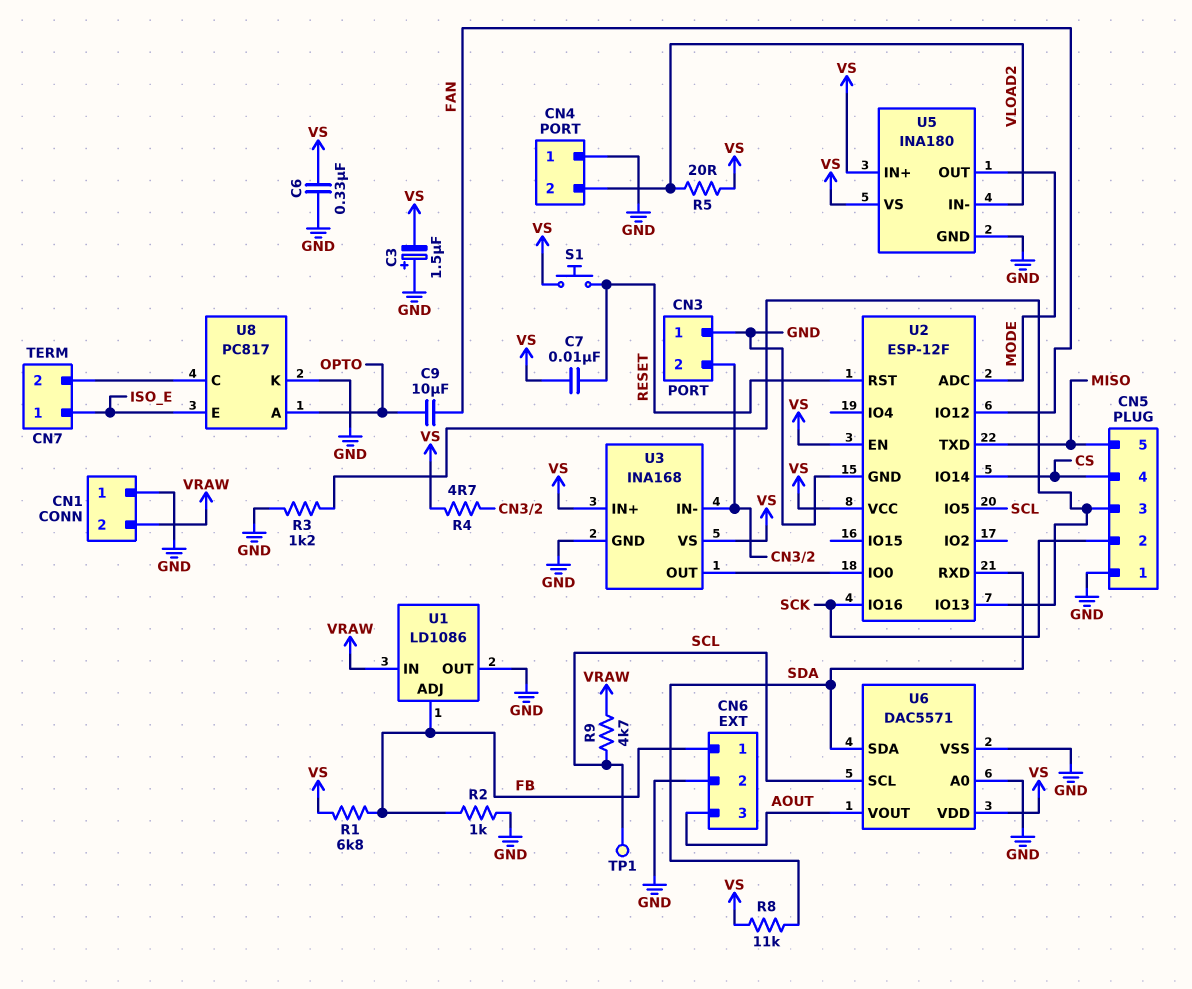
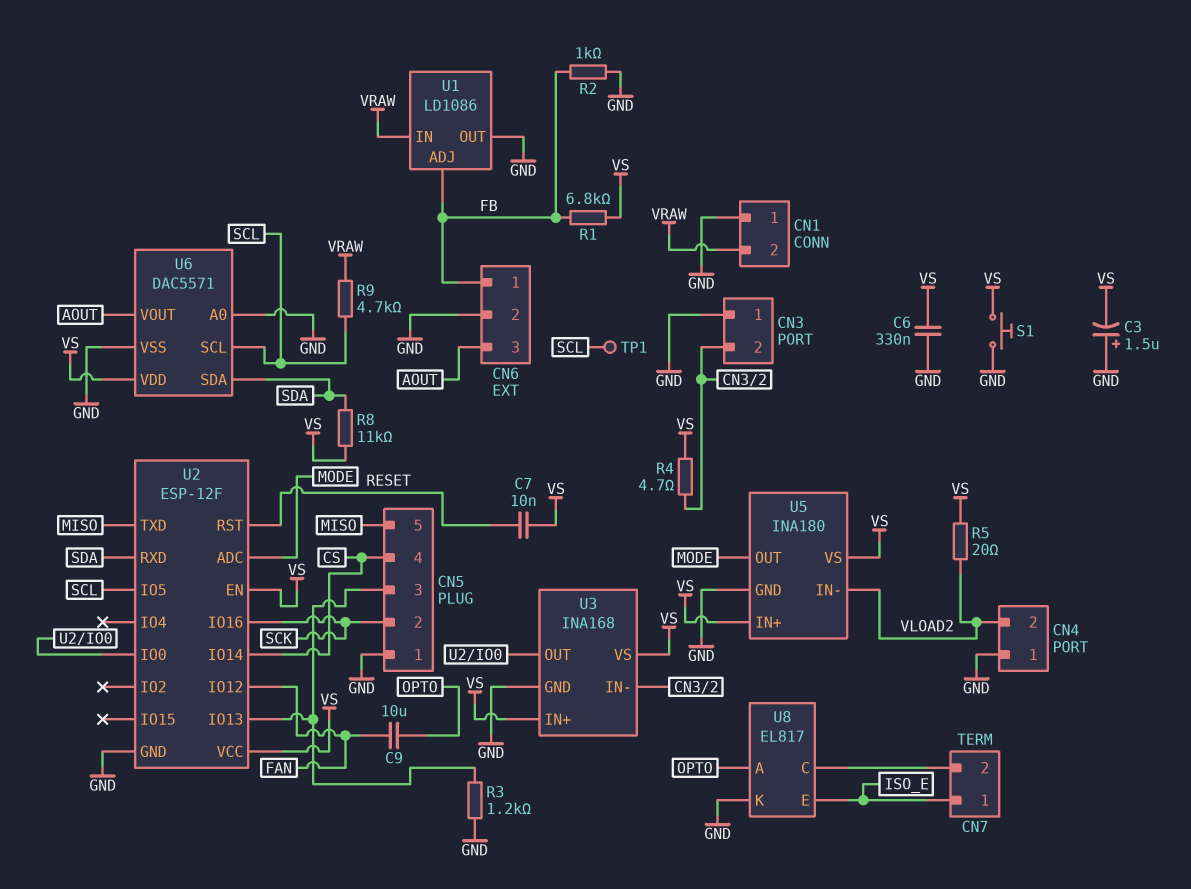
S1: button (RESET, VS) -> button (GND, VS)
U8: PC817 -> EL817

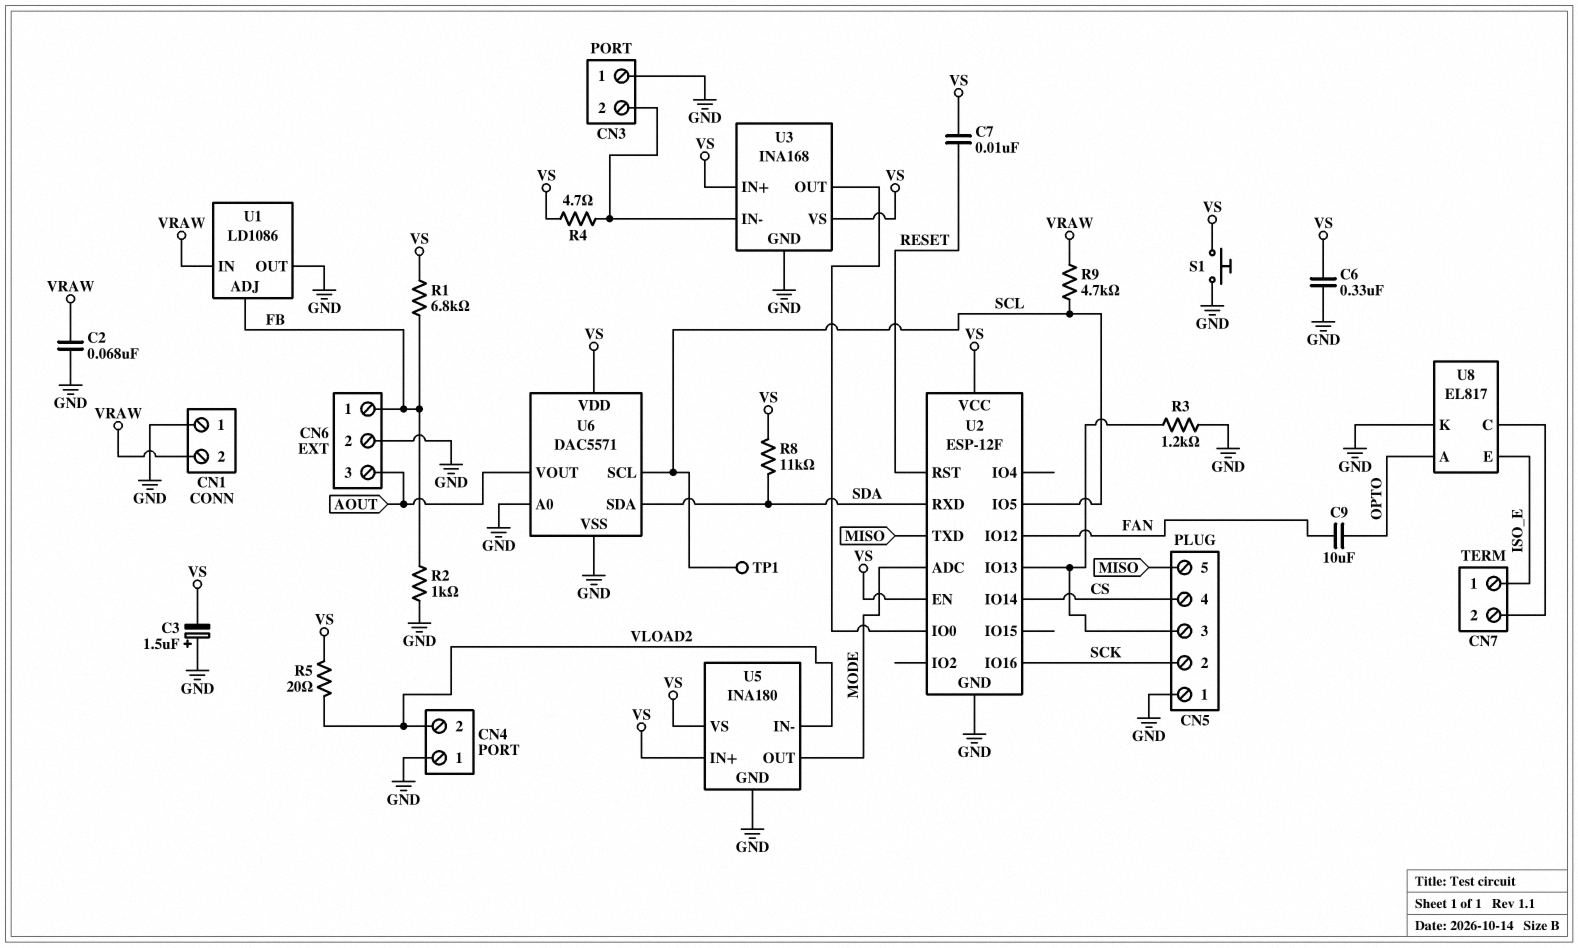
C2: none -> 68nF (GND, VRAW)

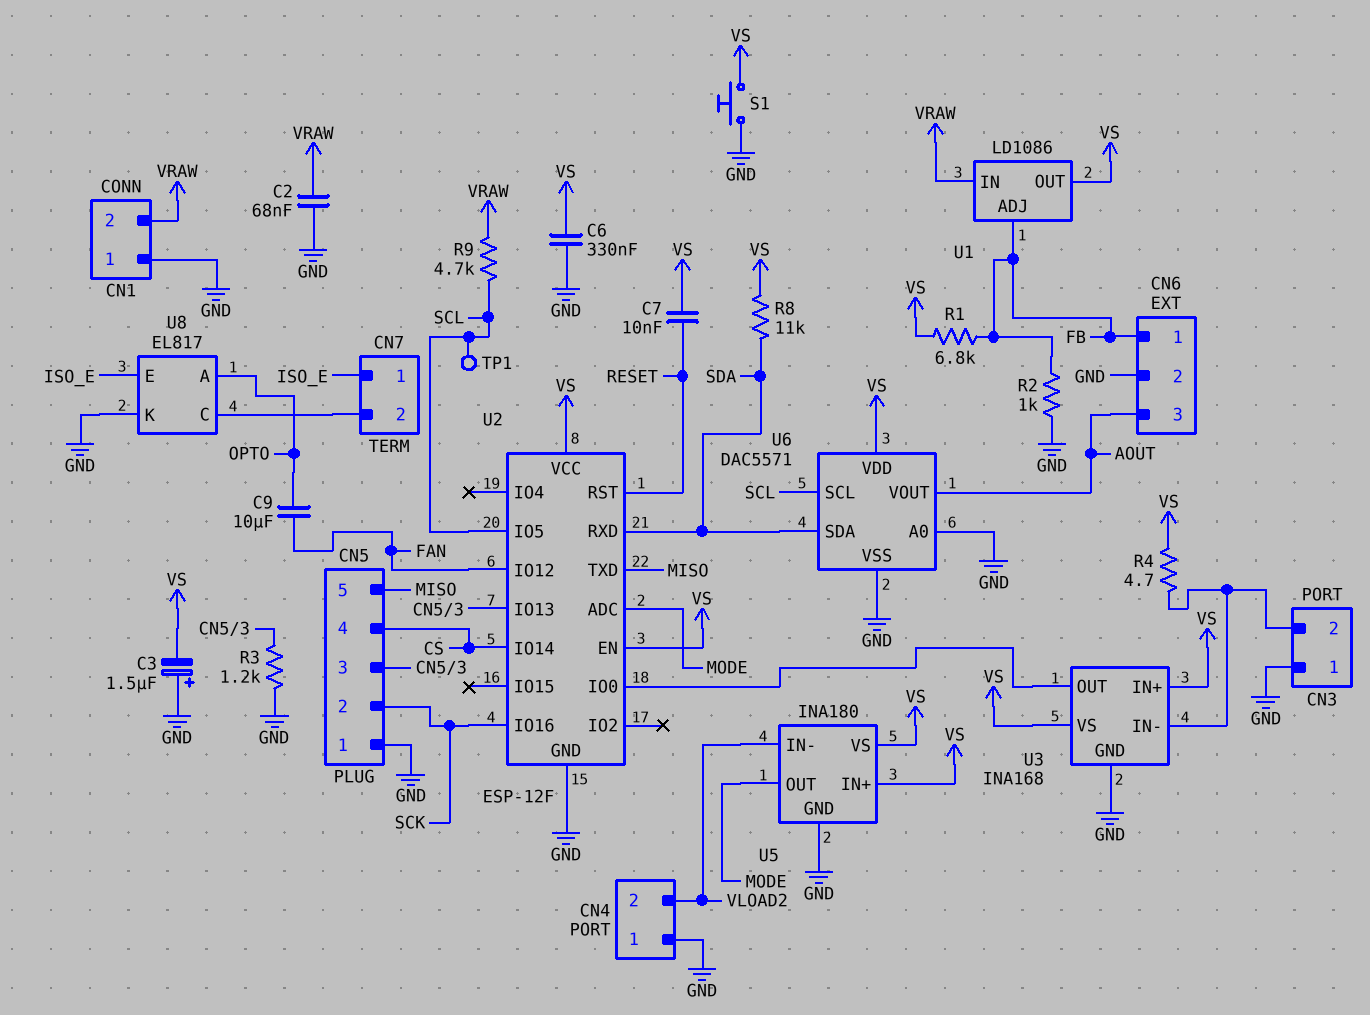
R5: 20 (VLOAD2, VS) -> none
U1 pin OUT: GND -> VS

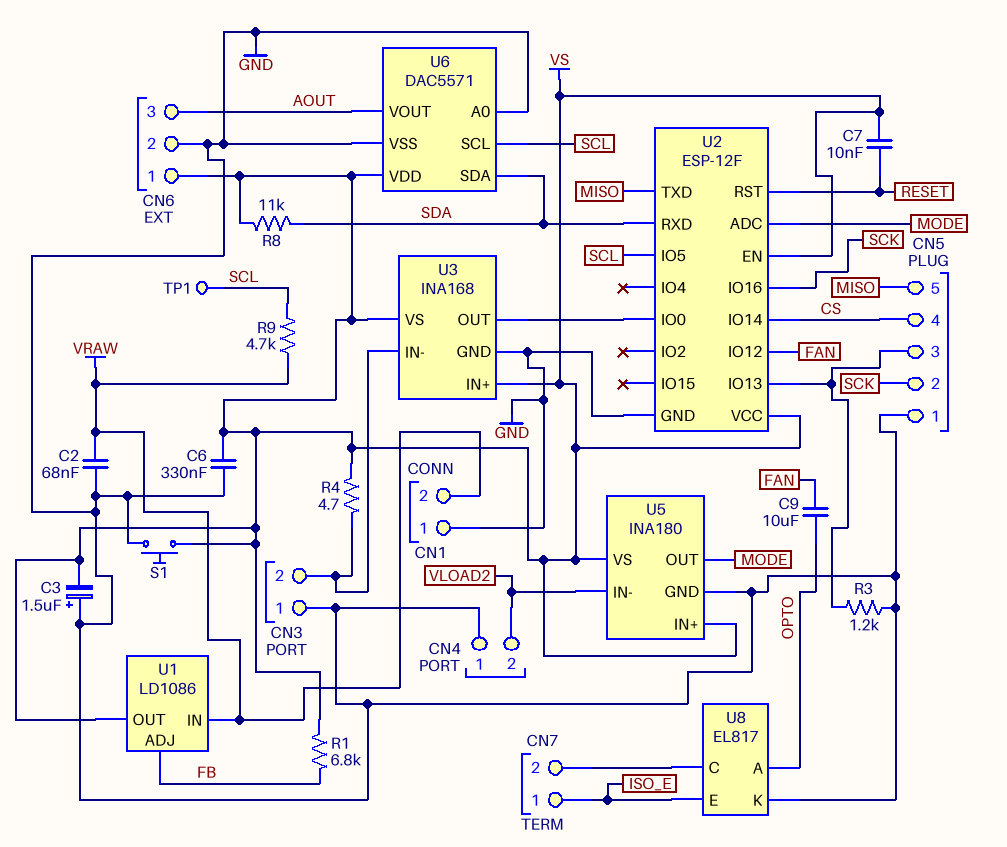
CN6 pin 1: FB -> VS
R2: 1k (FB, GND) -> none

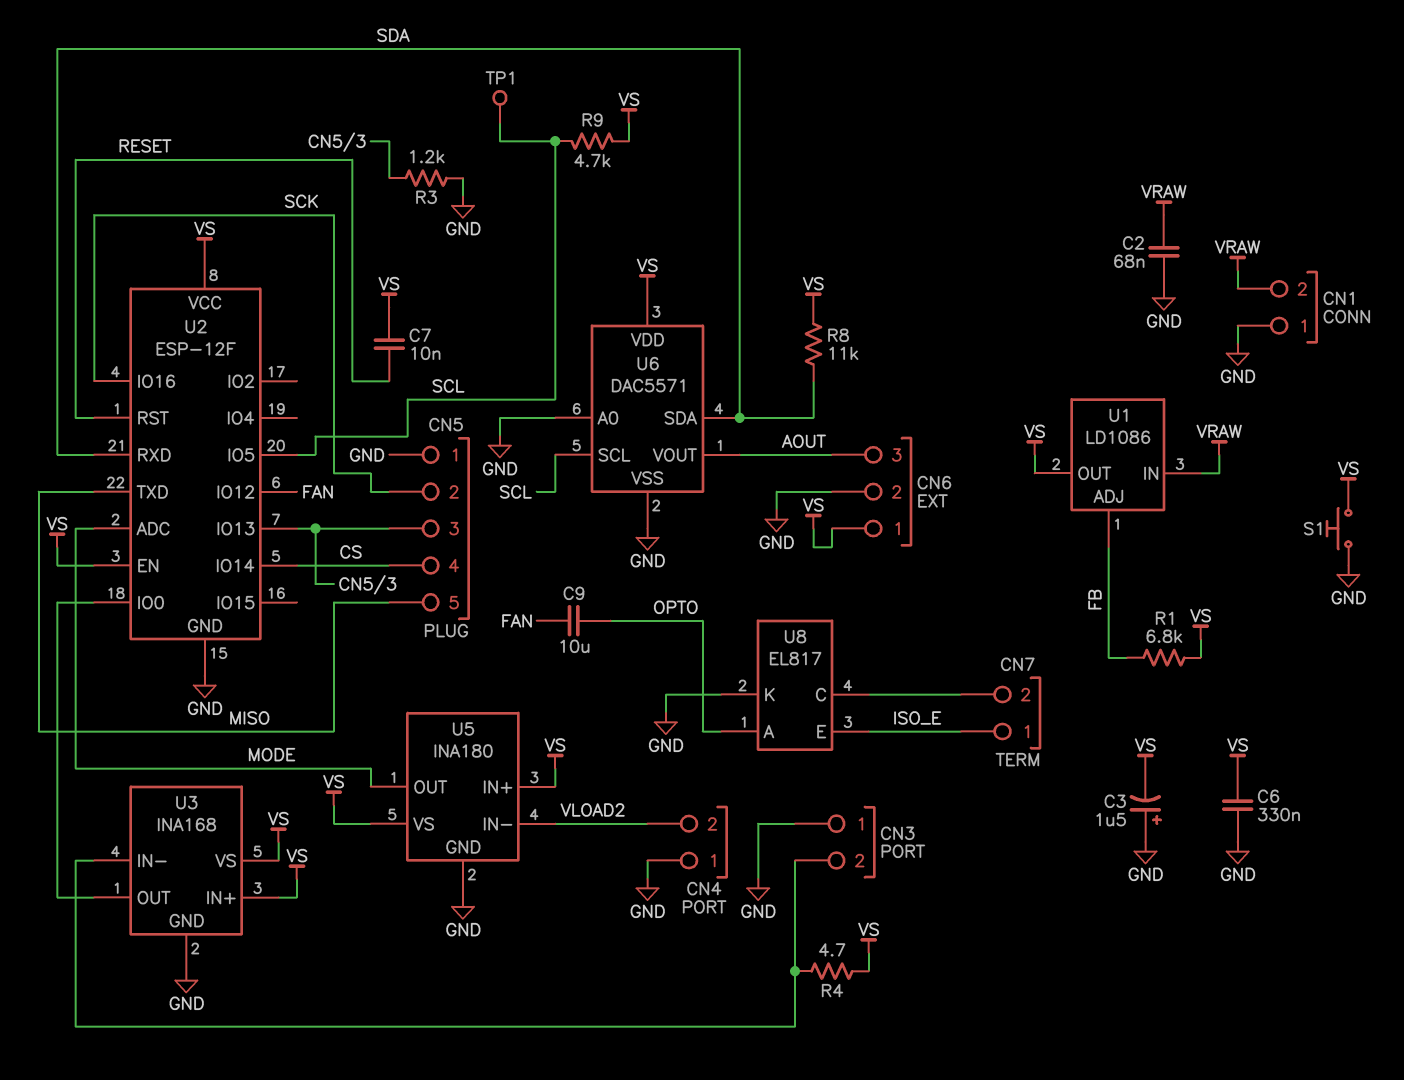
R9: 4.7k (SCL, VRAW) -> 4.7k (SCL, VS)

